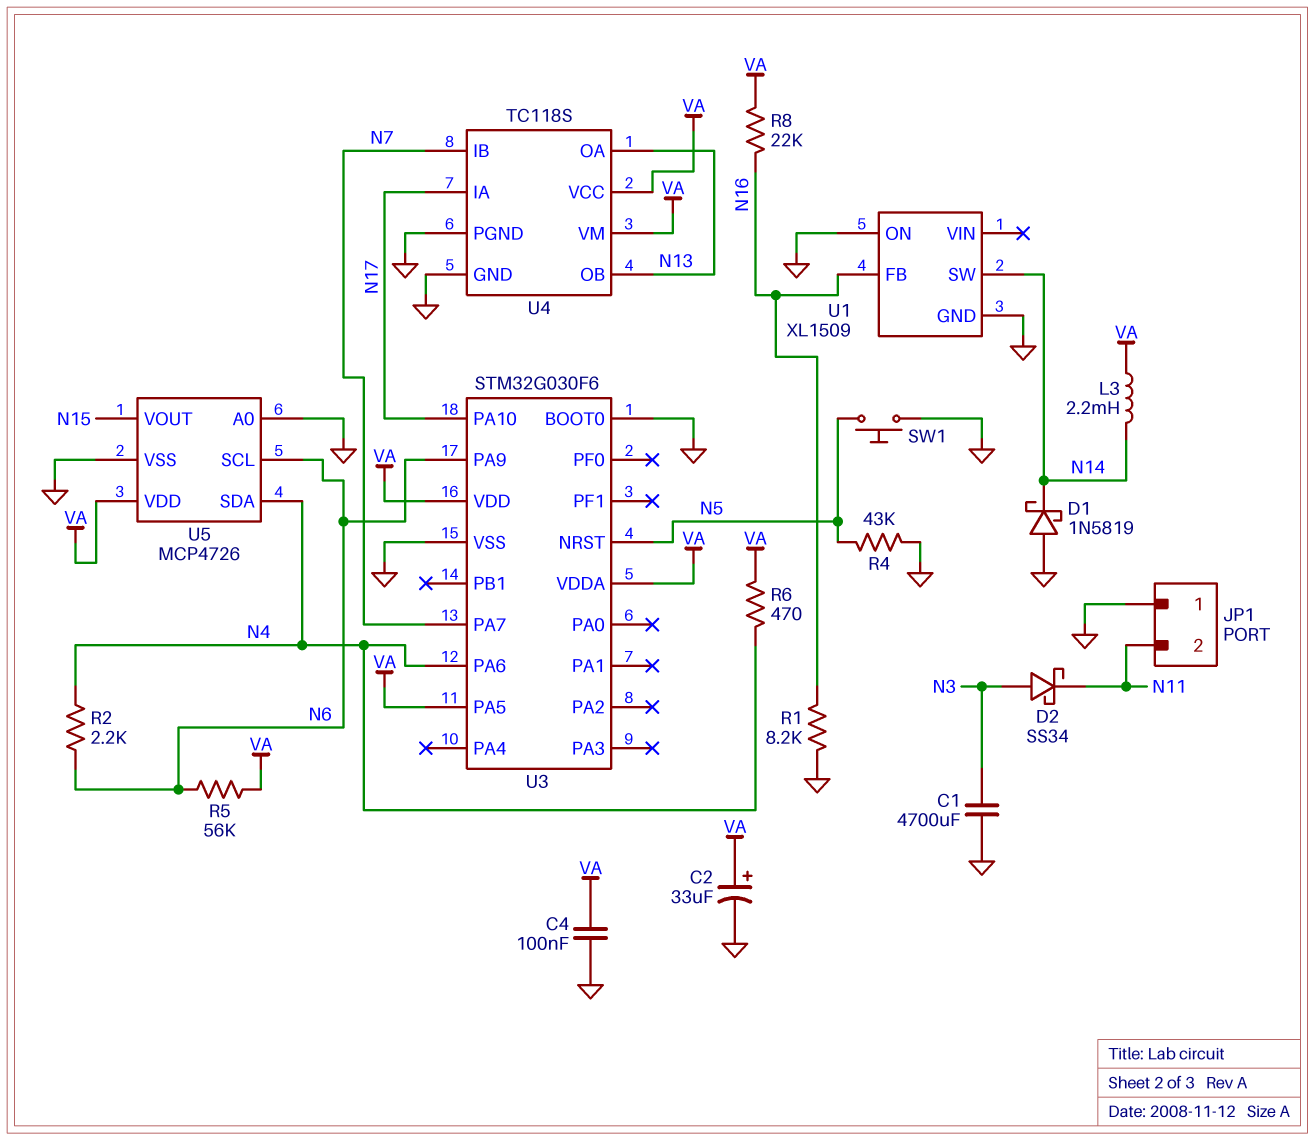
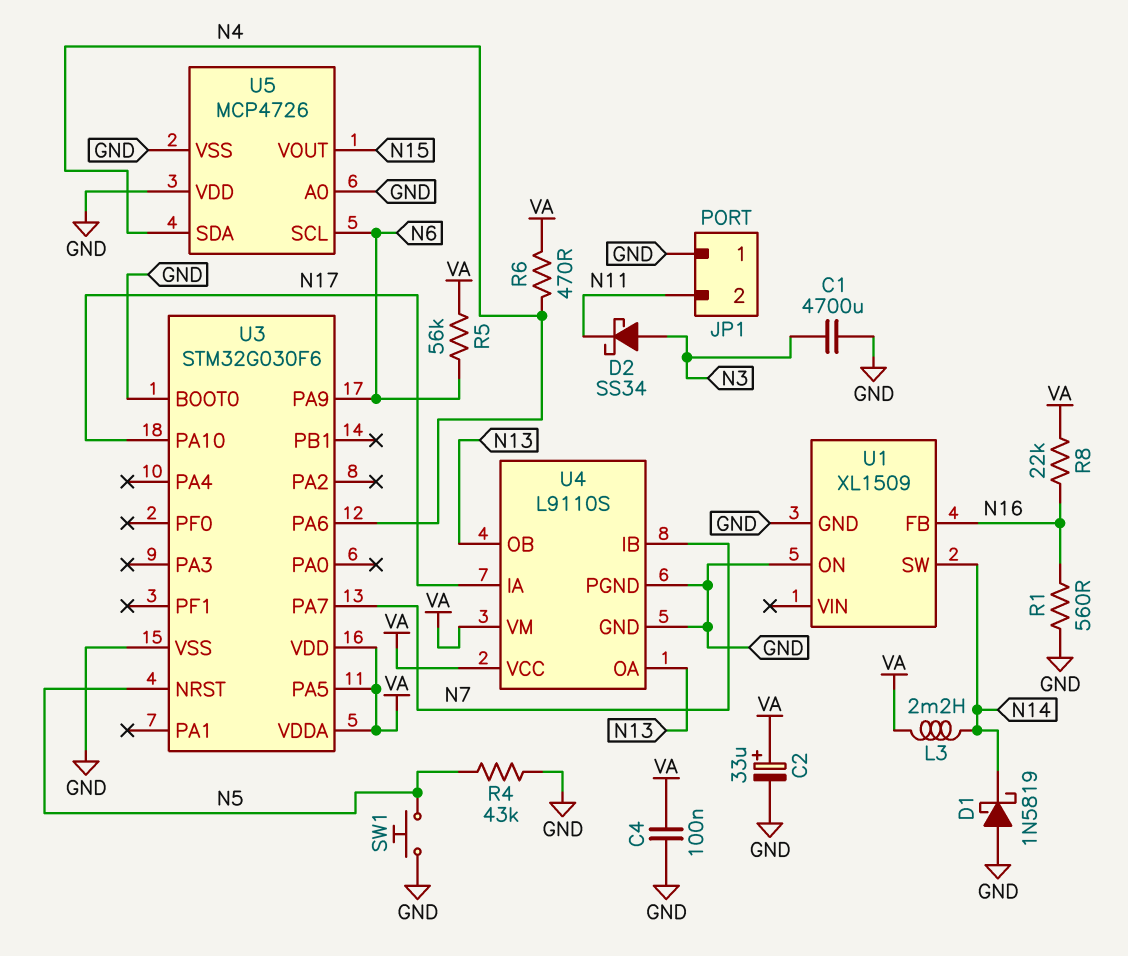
R1: 8.2k (GND, N16) -> 560 (GND, N16)
R2: 2.2k (N4, N6) -> none
U4: TC118S -> L9110S
U5 pin VDD: VA -> GND

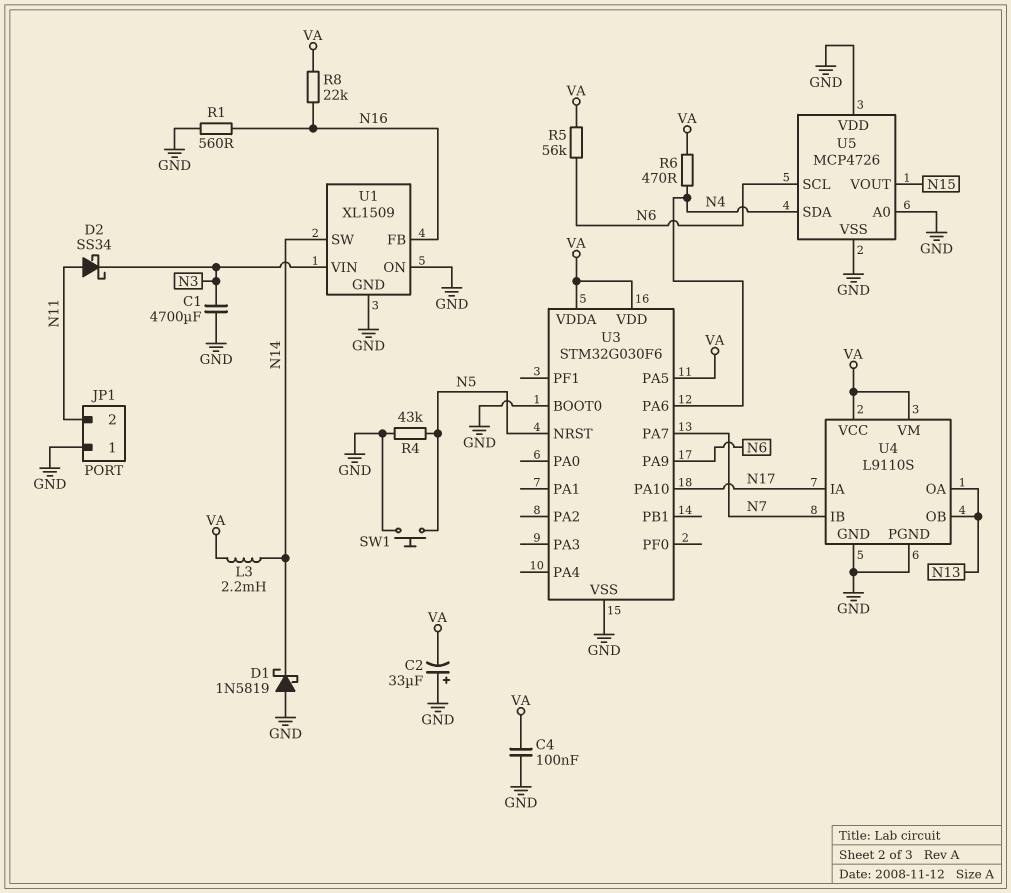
C2: 33uF (plus VA, minus GND) -> 33uF (plus GND, minus VA)
D2: schottky SS34 (A N3, K N11) -> schottky SS34 (A N11, K N3)
U1 pin VIN: none -> N3

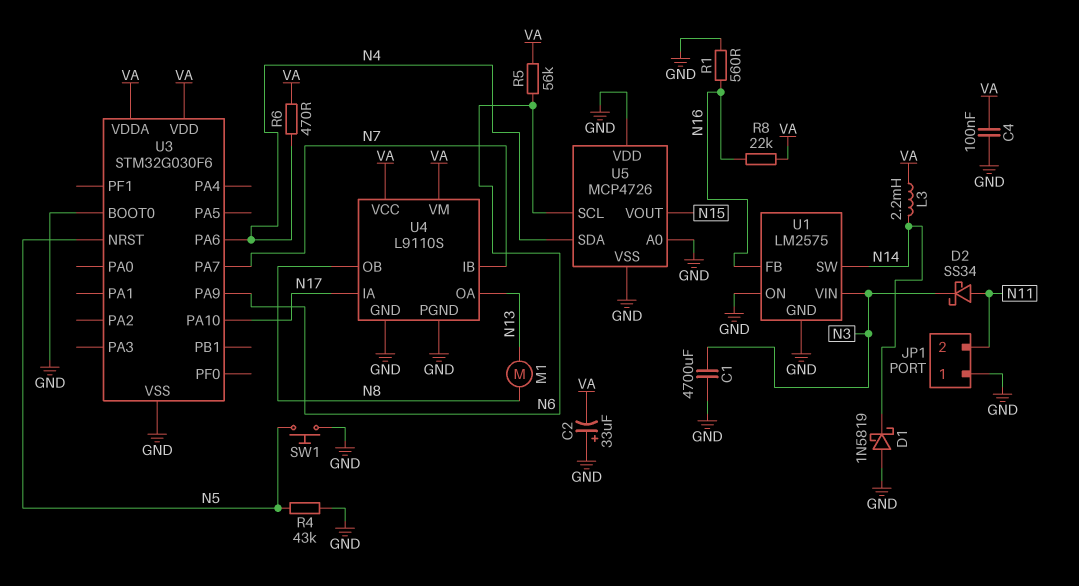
M1: none -> motor (N8, N13)
U1: XL1509 -> LM2575
U3 pin PA5: VA -> none
U4 pin OB: N13 -> N8

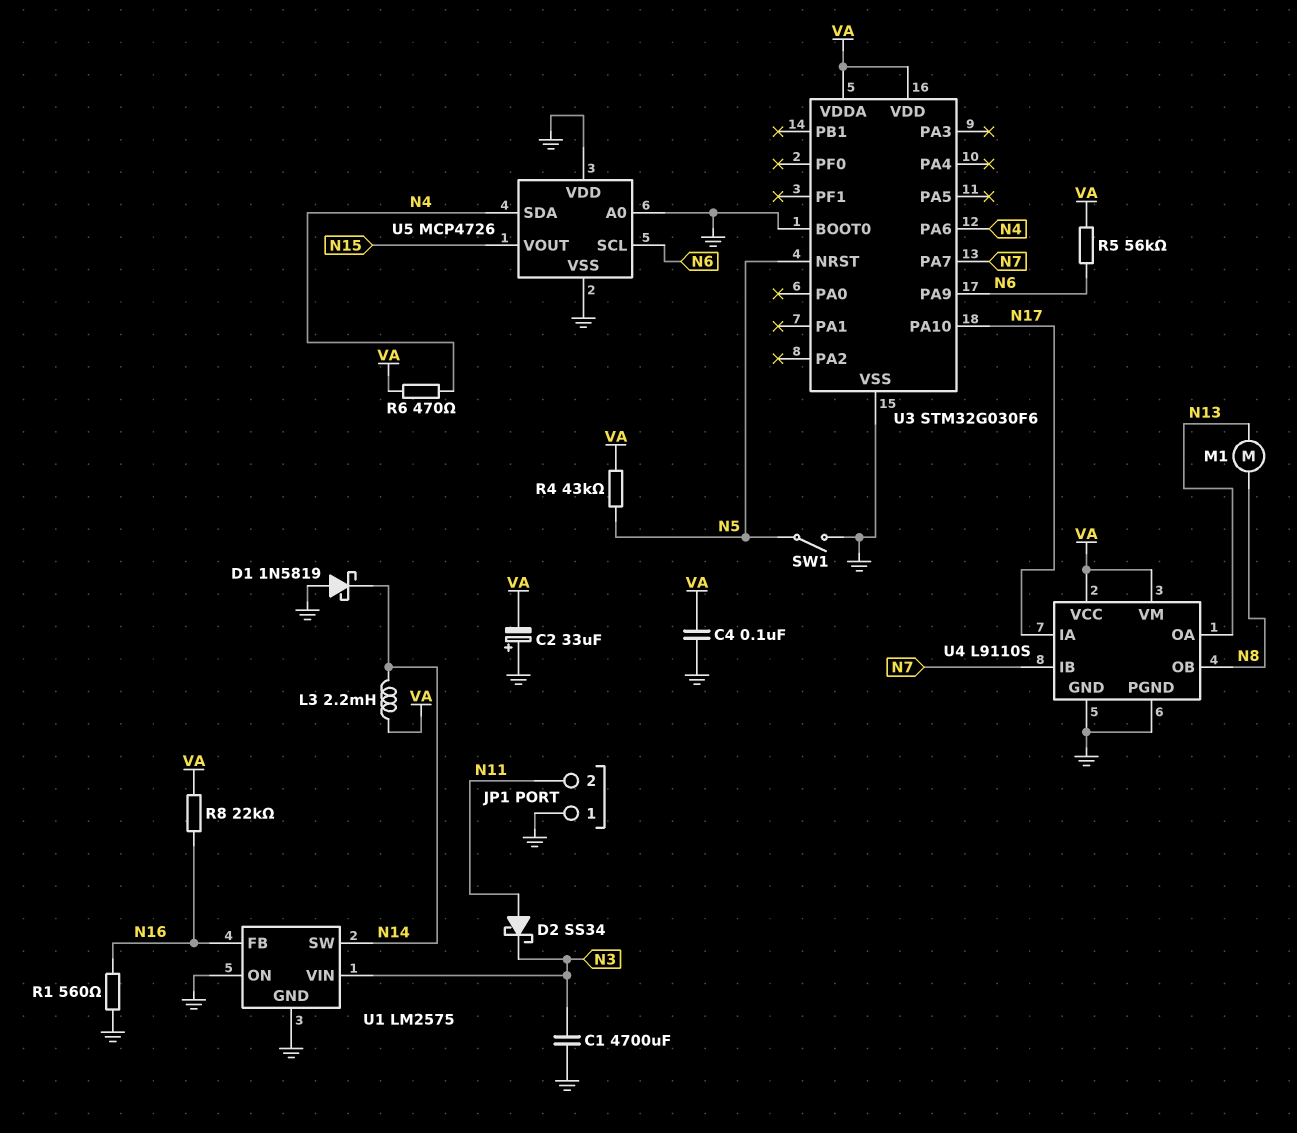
R4: 43k (GND, N5) -> 43k (N5, VA)
SW1: button (GND, N5) -> switch (GND, N5)

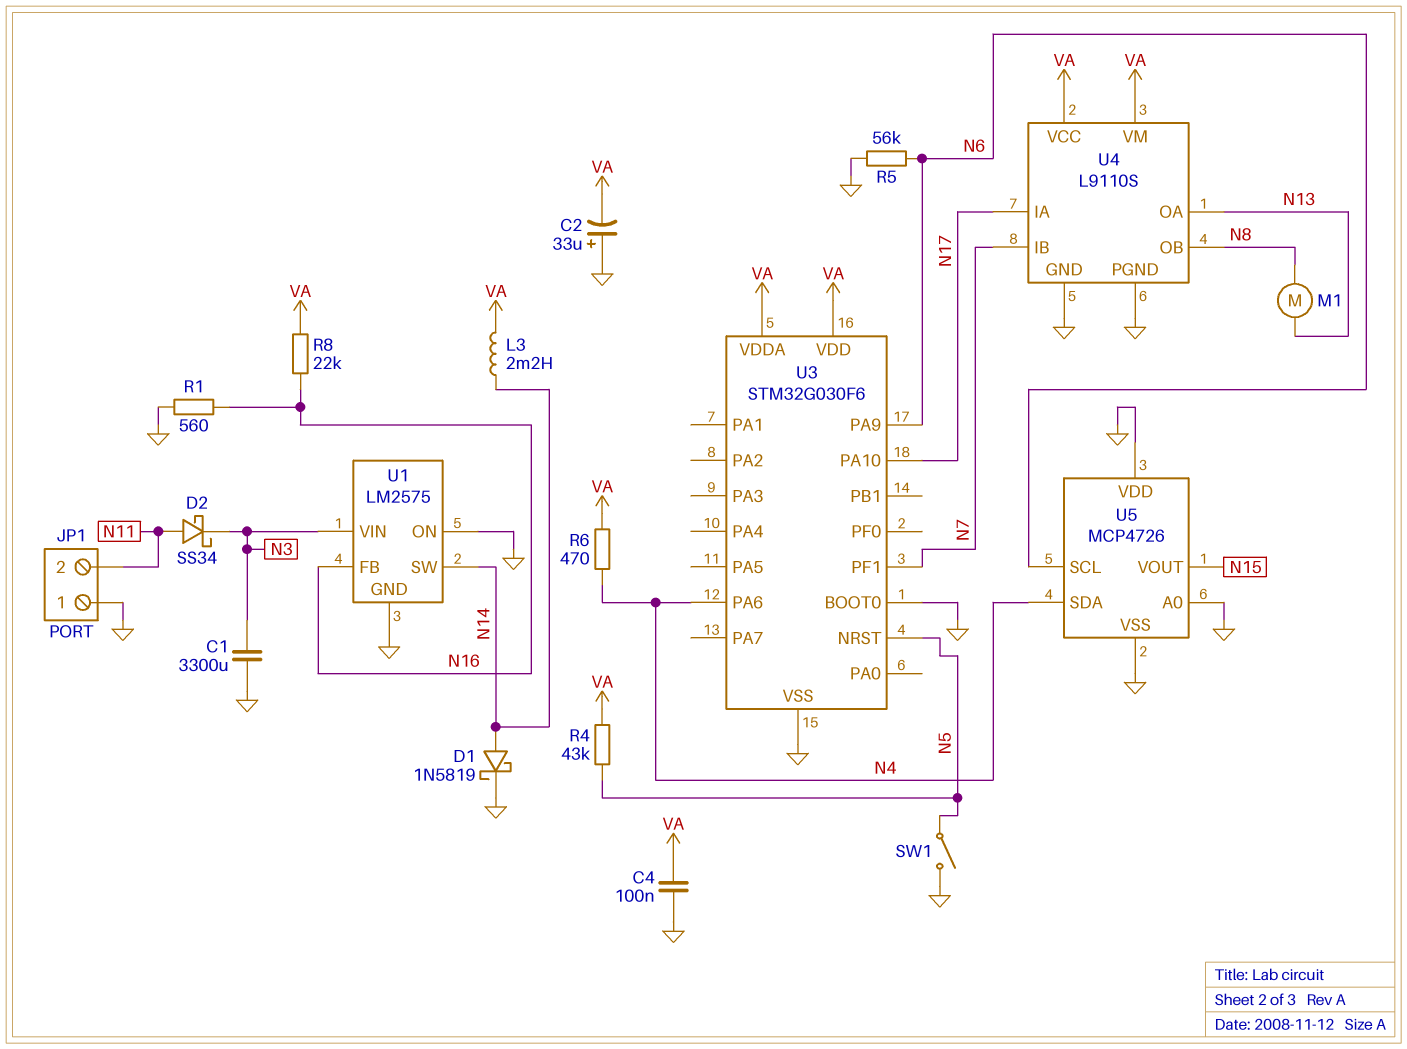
C1: 4700uF (GND, N3) -> 3300uF (GND, N3)
D1: schottky 1N5819 (A GND, K N14) -> schottky 1N5819 (A N14, K GND)
R5: 56k (N6, VA) -> 56k (GND, N6)
U3 pin PA7: N7 -> none
U3 pin PF1: none -> N7

